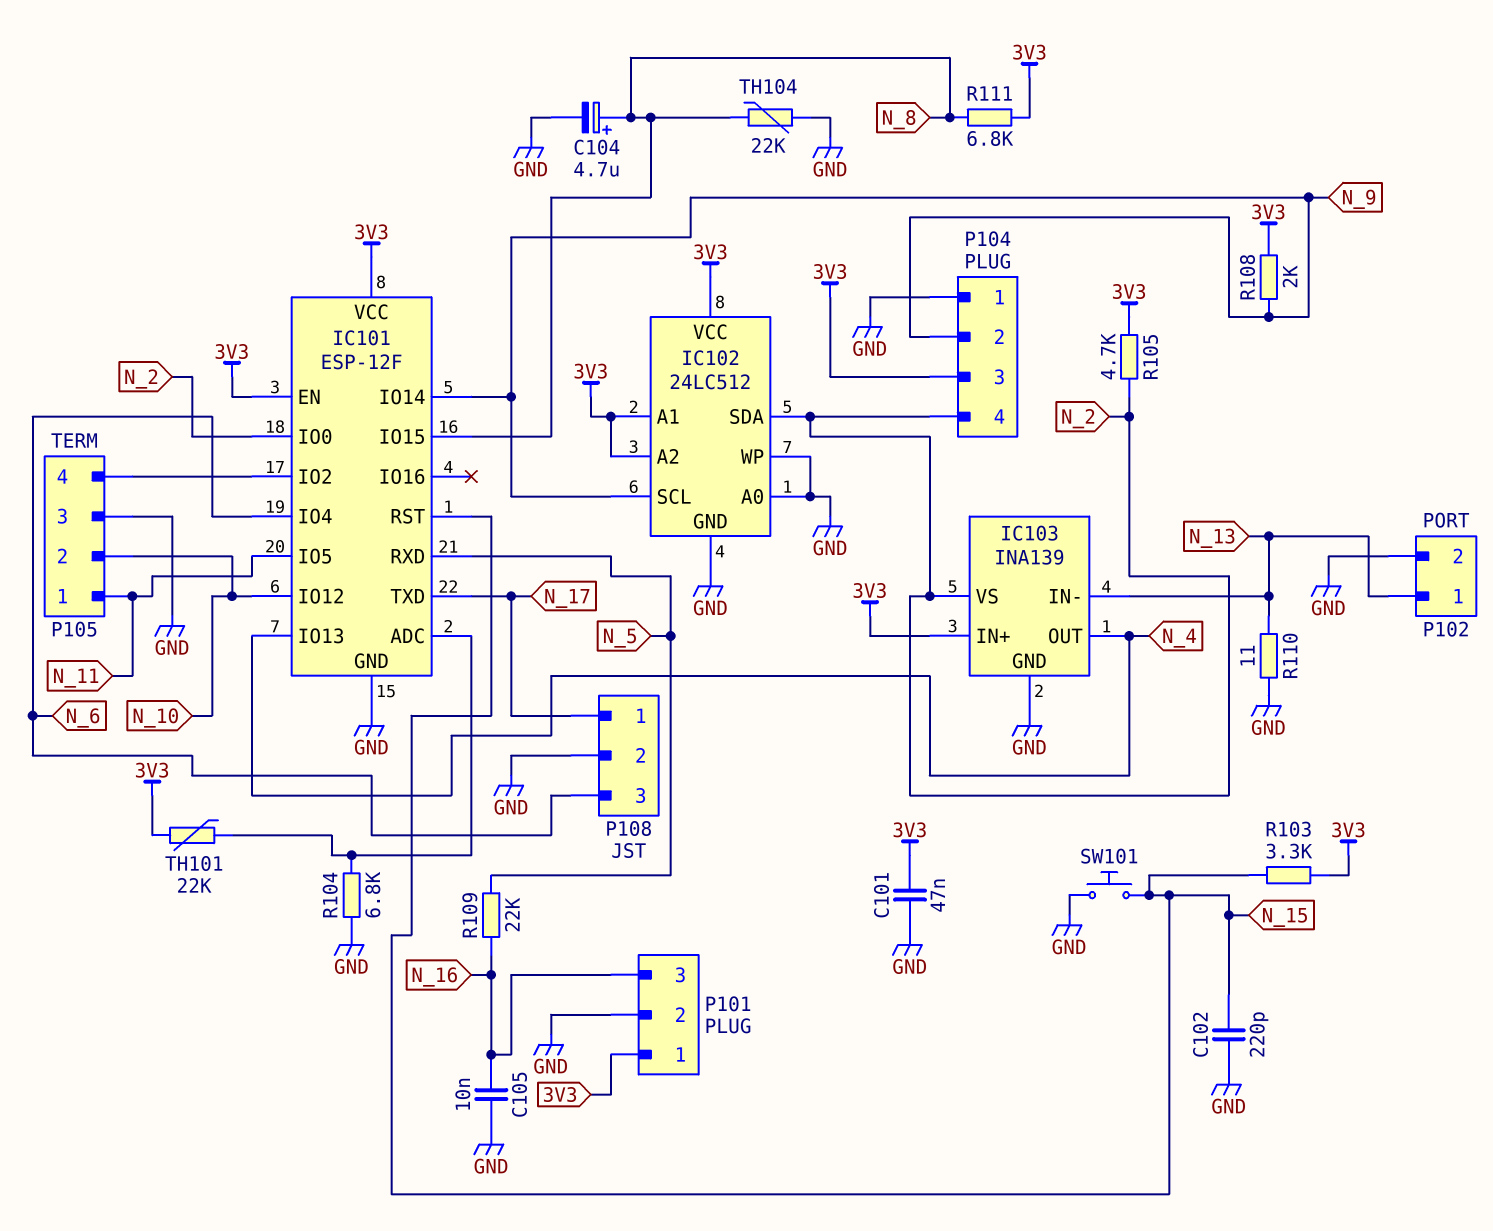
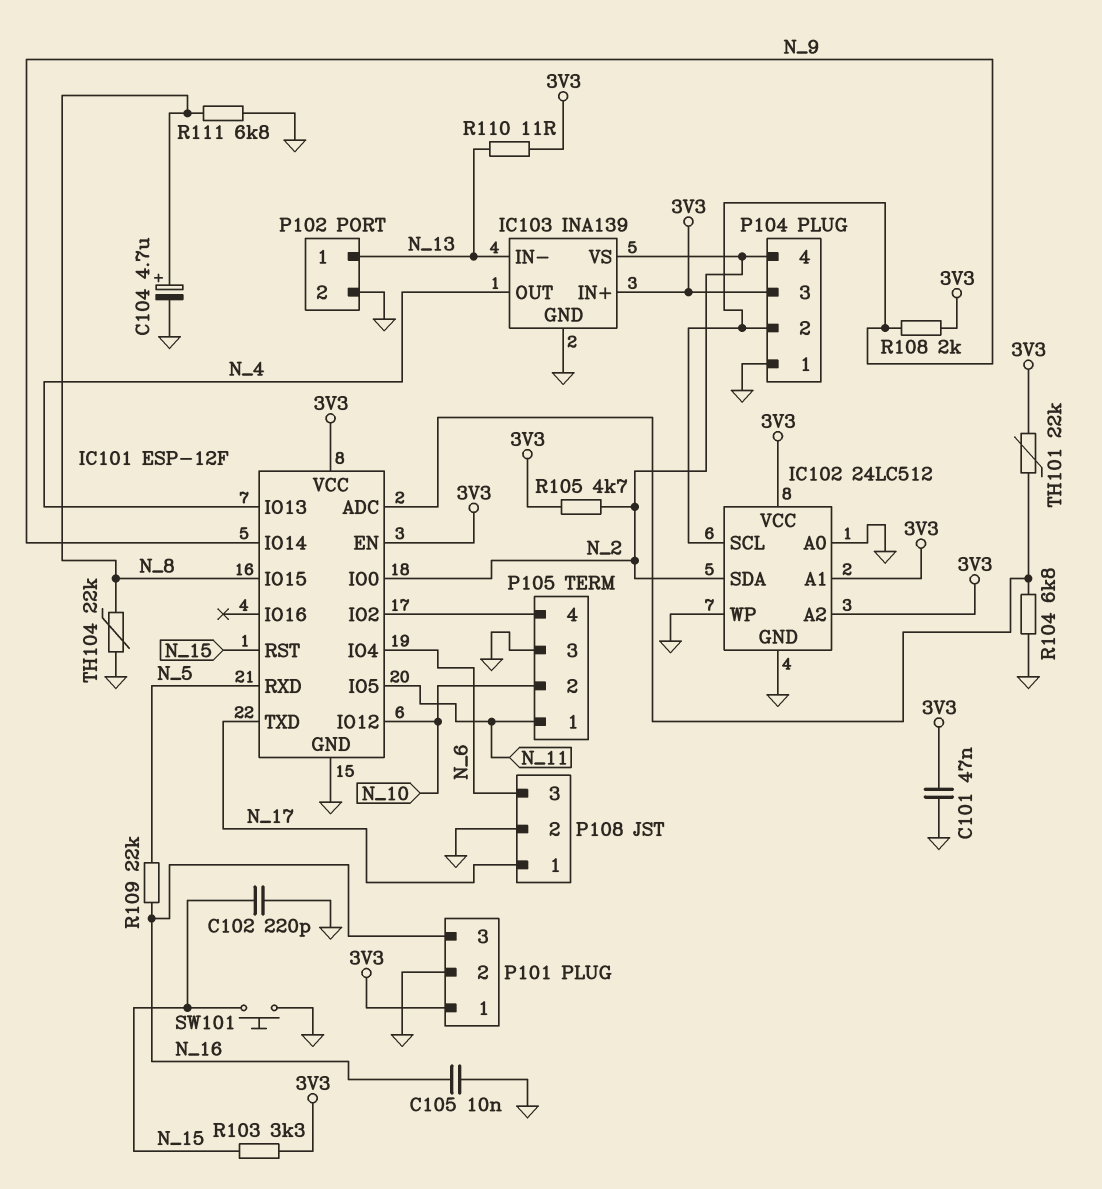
R110: 11 (GND, N_13) -> 11 (3V3, N_13)
R111: 6.8k (3V3, N_8) -> 6.8k (GND, N_8)

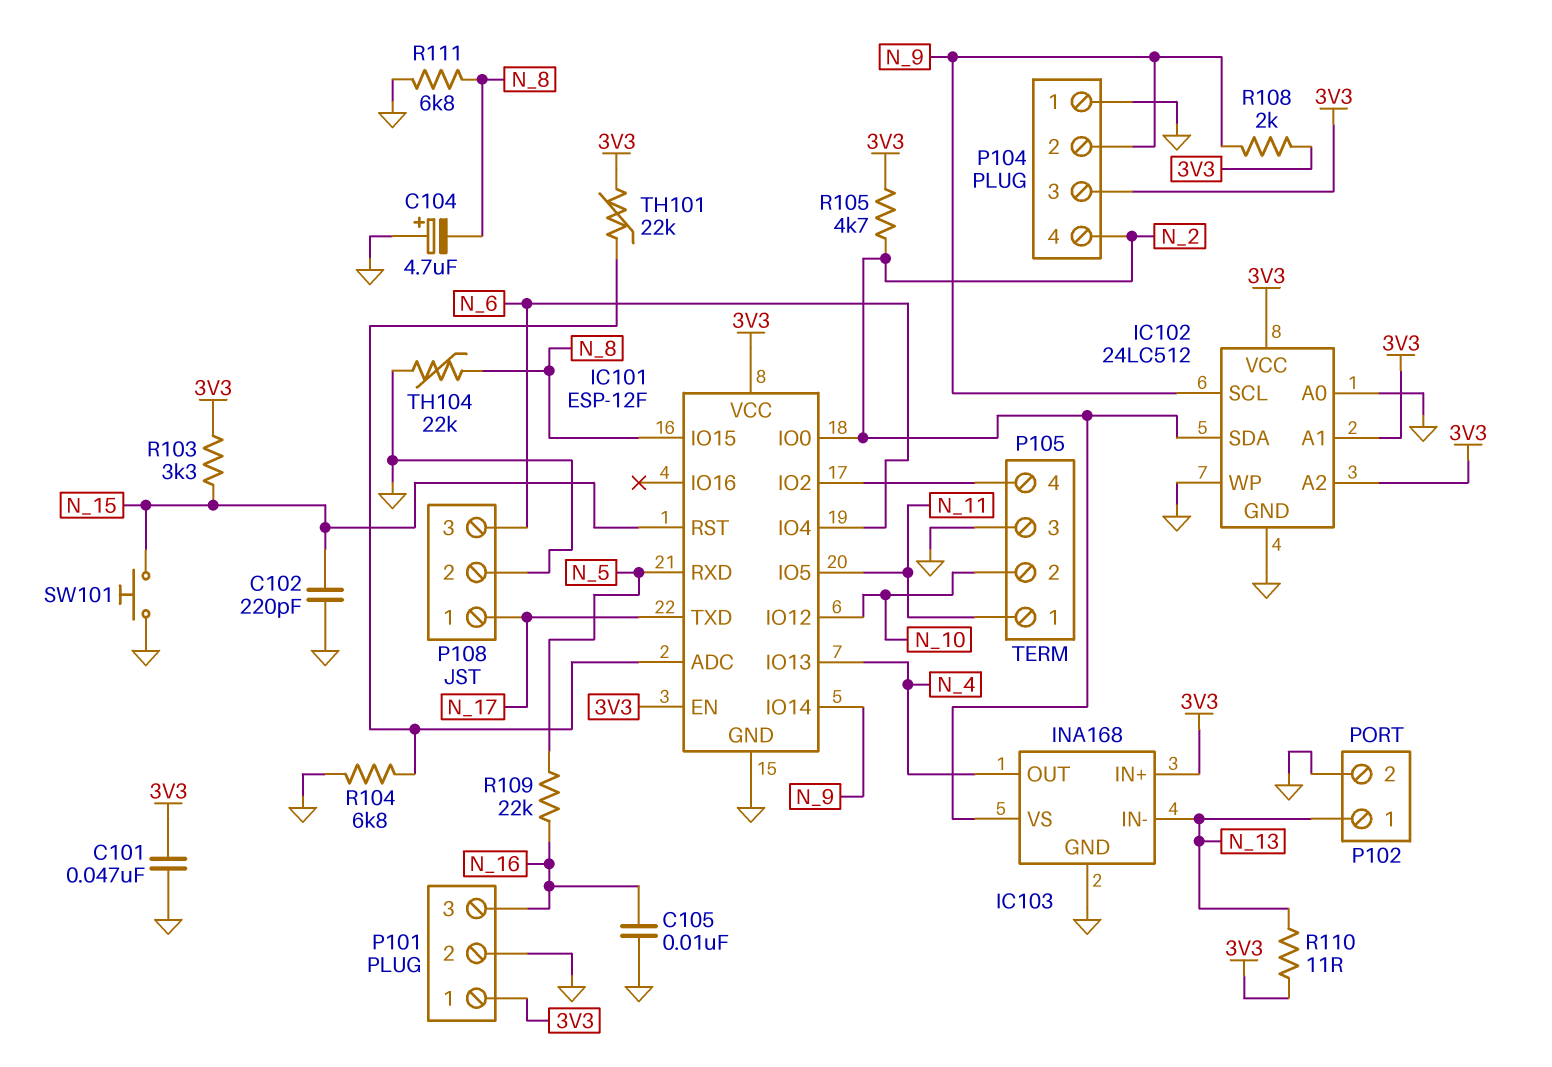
C104: 4.7uF (plus N_8, minus GND) -> 4.7uF (plus GND, minus N_8)
IC103: INA139 -> INA168

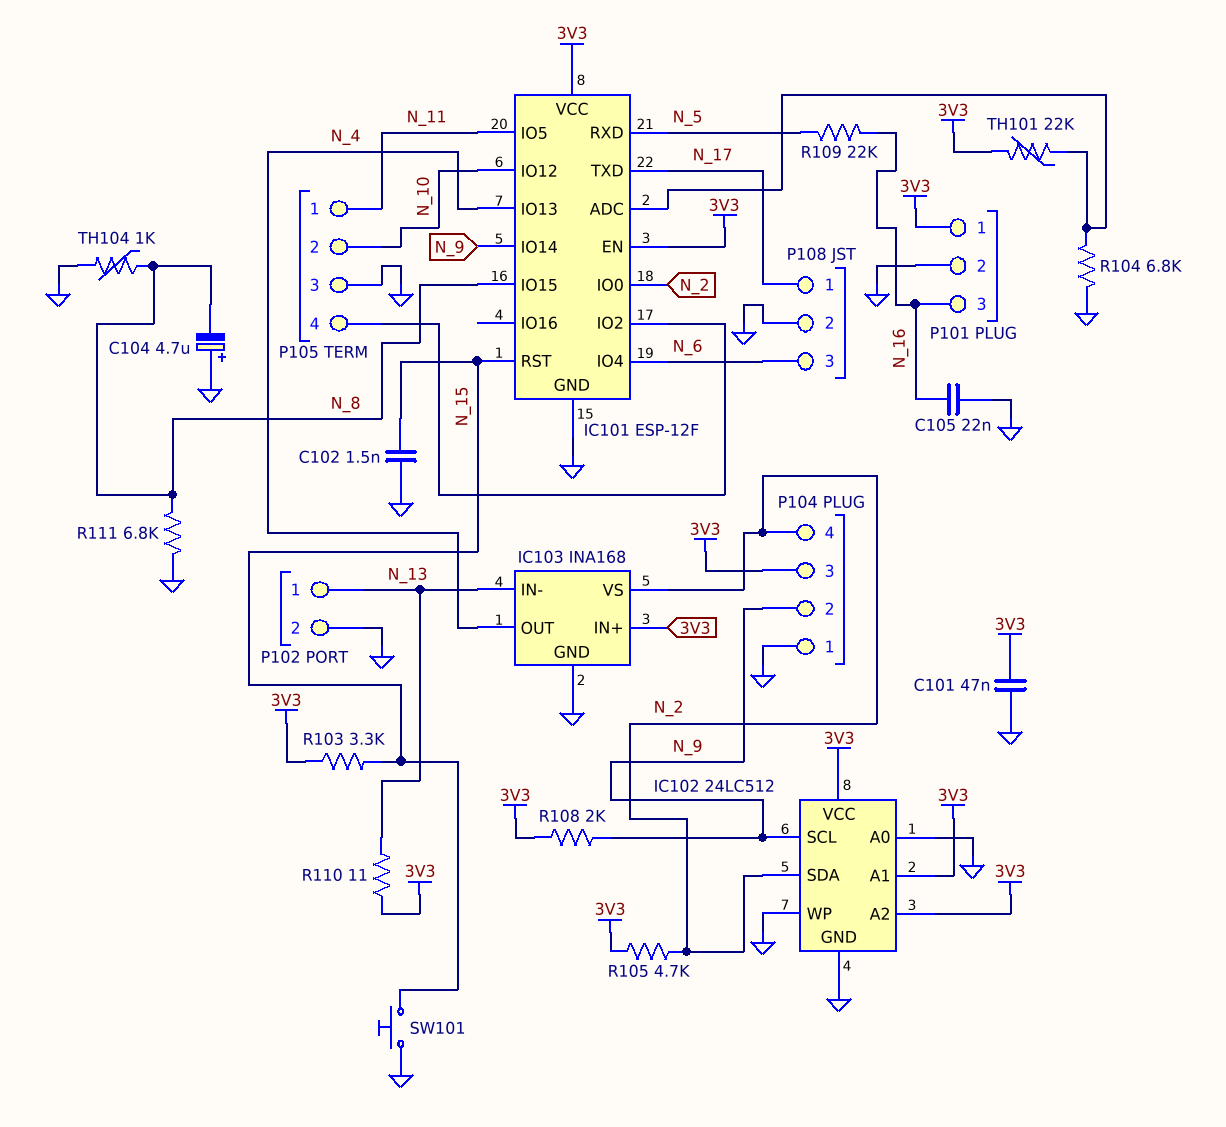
C102: 220pF (GND, N_15) -> 1.5nF (GND, N_15)
C105: 10nF (GND, N_16) -> 22nF (GND, N_16)
TH104: 22k (GND, N_8) -> 1k (GND, N_8)

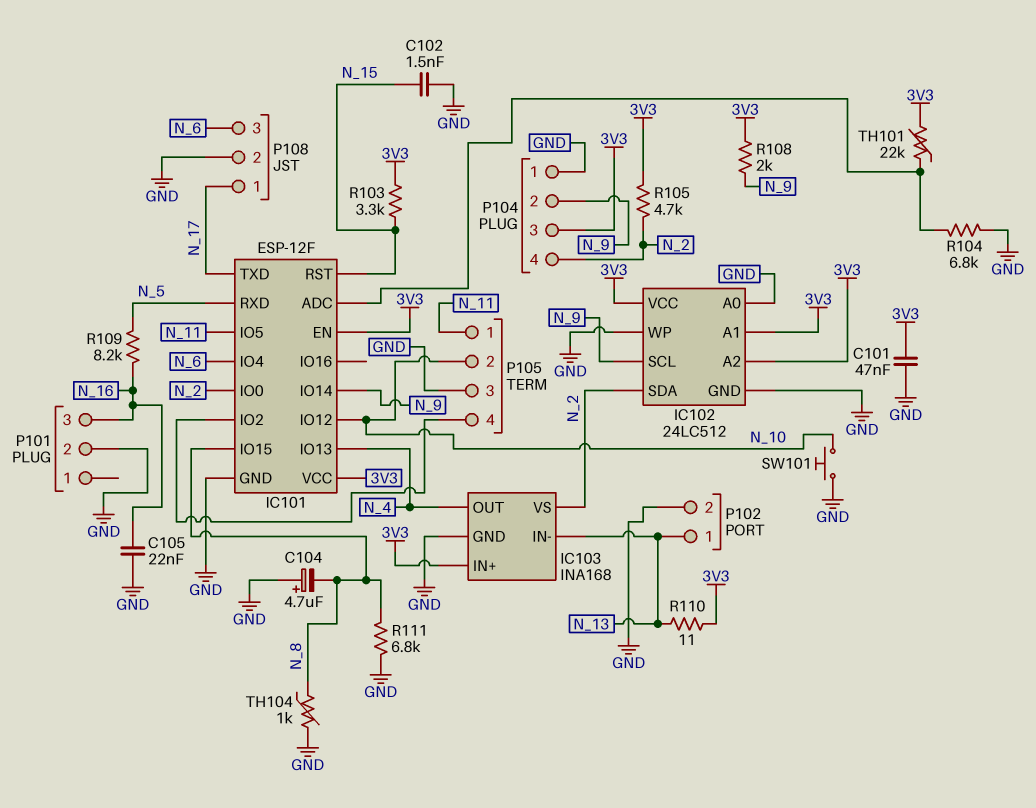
P101 pin 1: 3V3 -> none
R109: 22k (N_5, N_16) -> 8.2k (N_5, N_16)
SW101: button (GND, N_15) -> button (GND, N_10)

